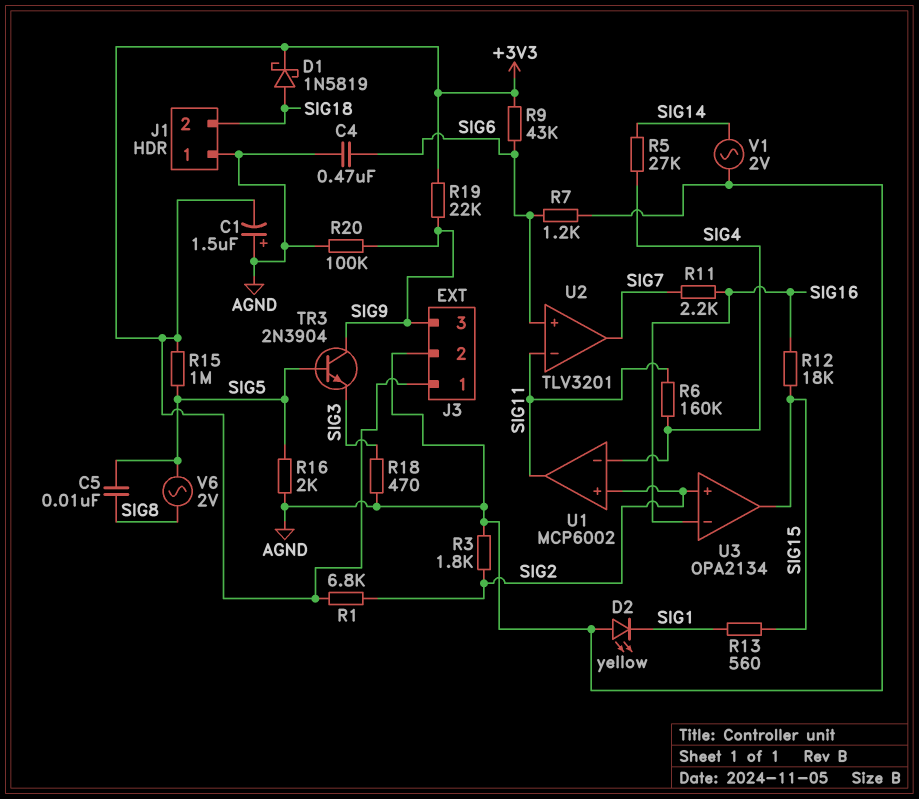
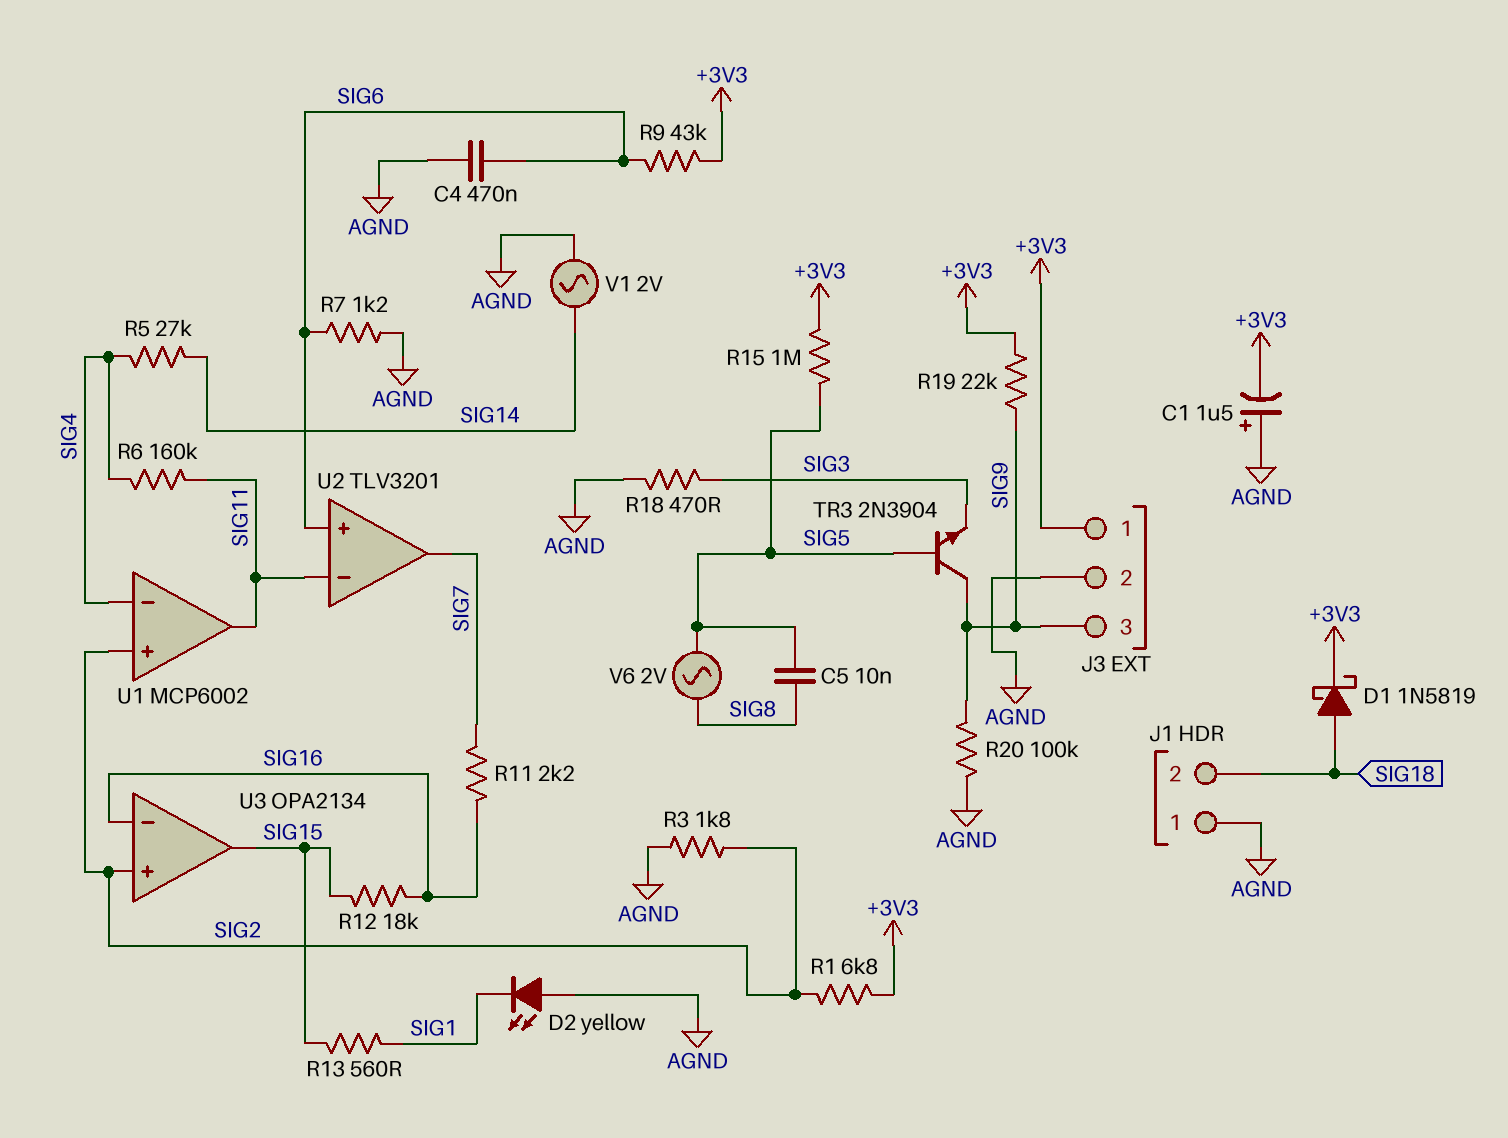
R16: 2k (AGND, SIG5) -> none

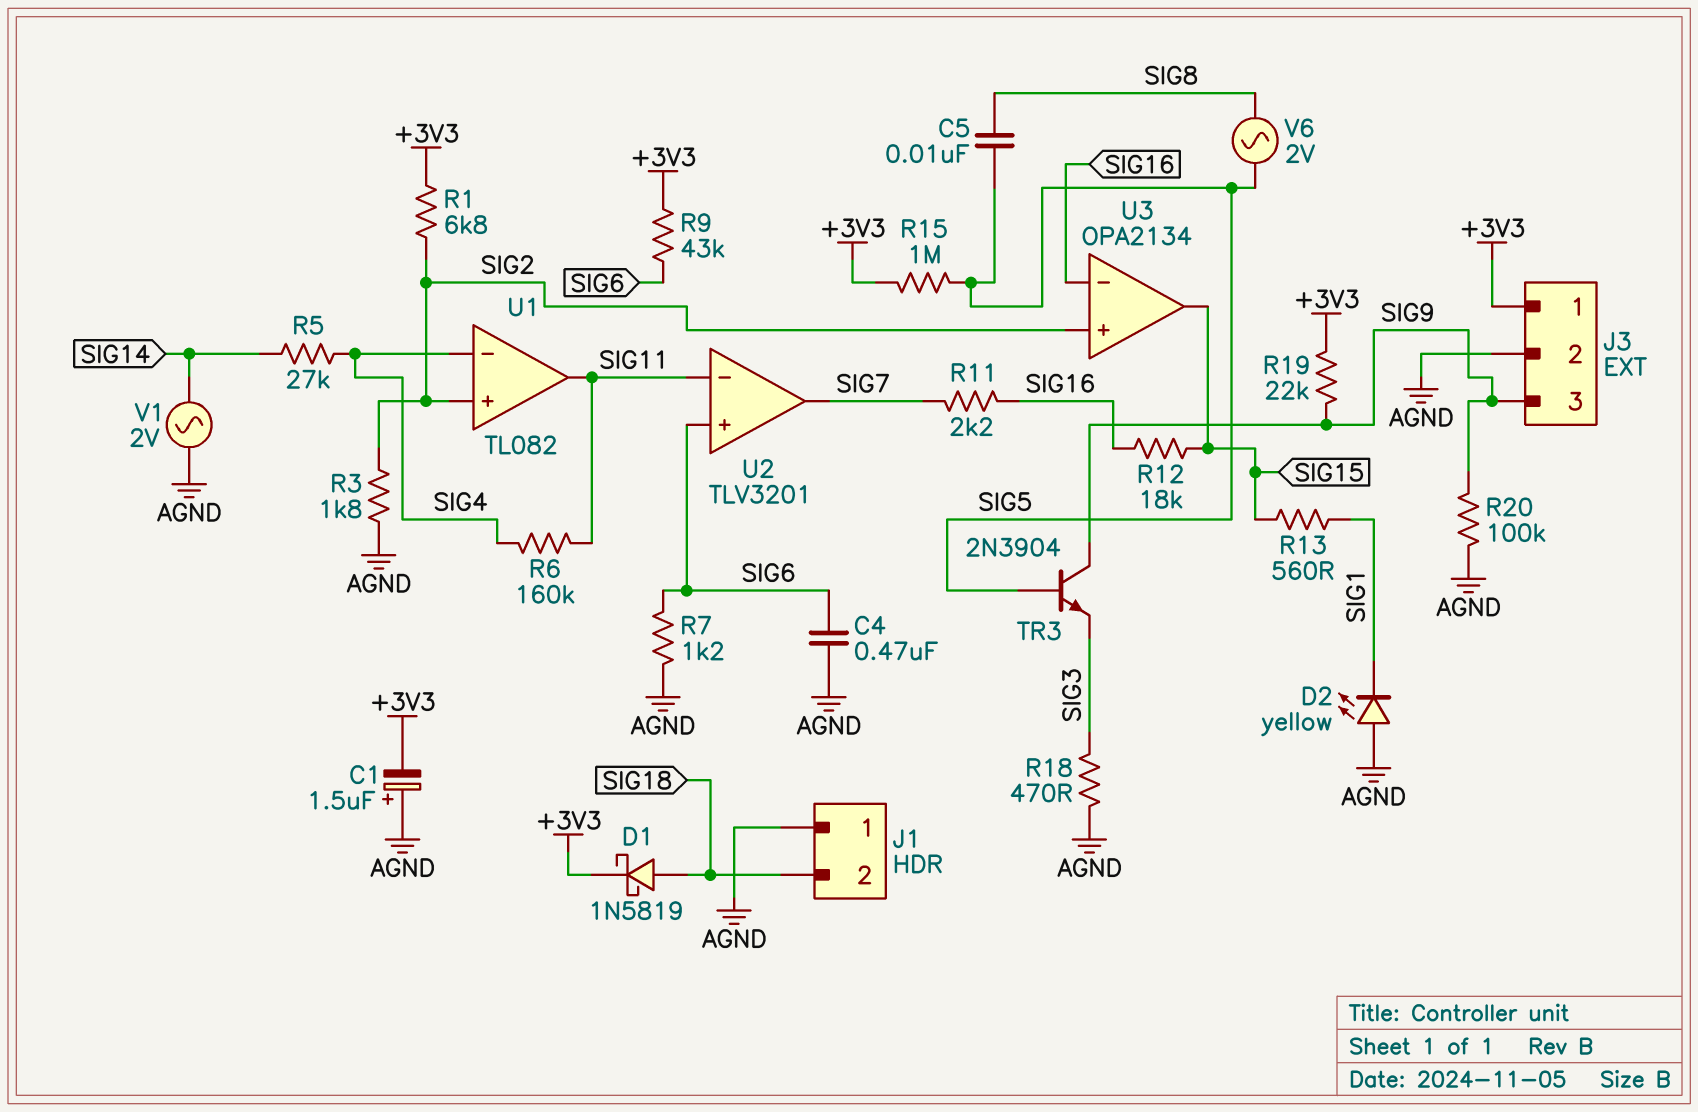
U1: MCP6002 -> TL082

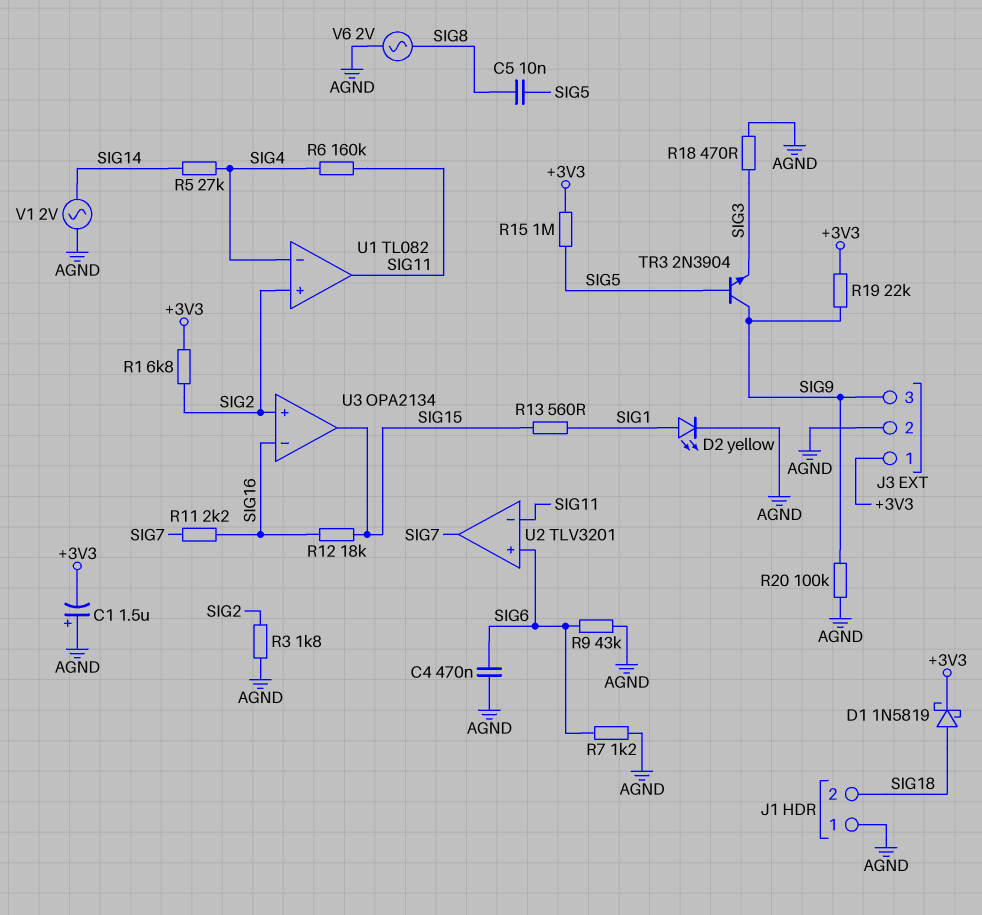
D2: LED yellow (A AGND, K SIG1) -> LED yellow (A SIG1, K AGND)
R9: 43k (+3V3, SIG6) -> 43k (AGND, SIG6)
V6: AC 2V (SIG5, SIG8) -> AC 2V (AGND, SIG8)

